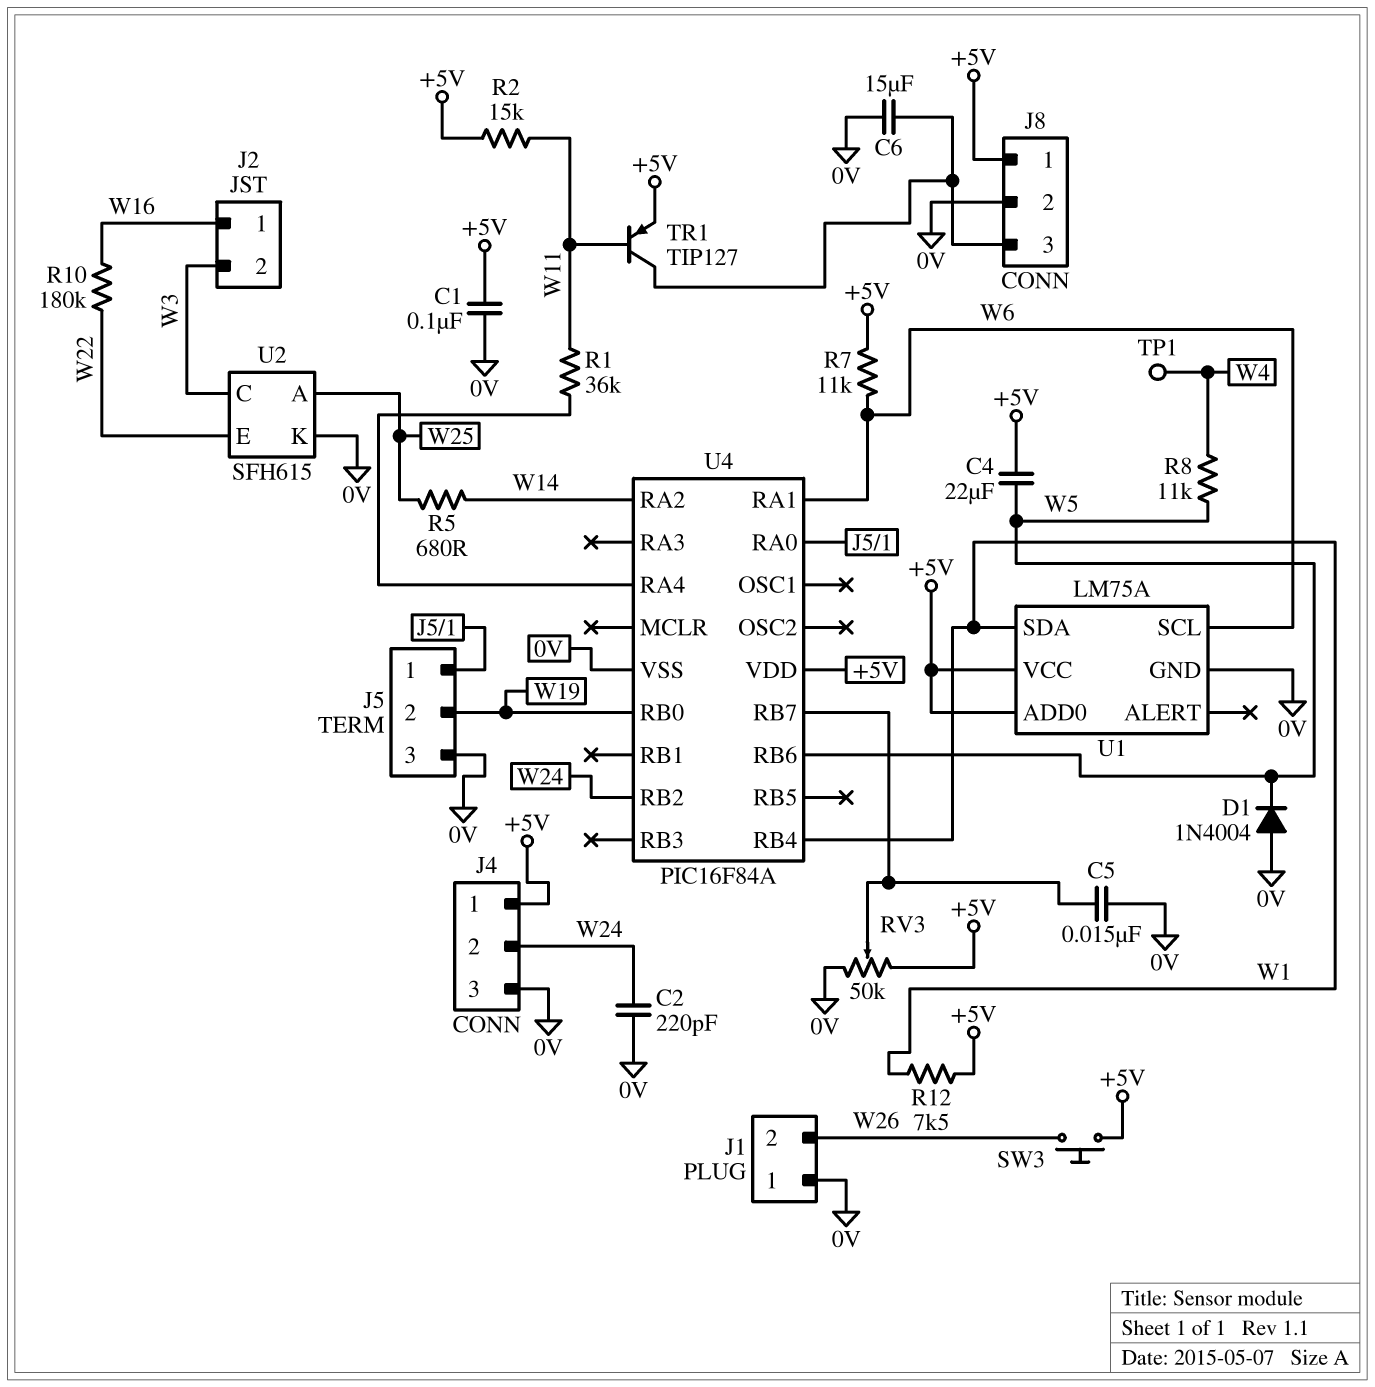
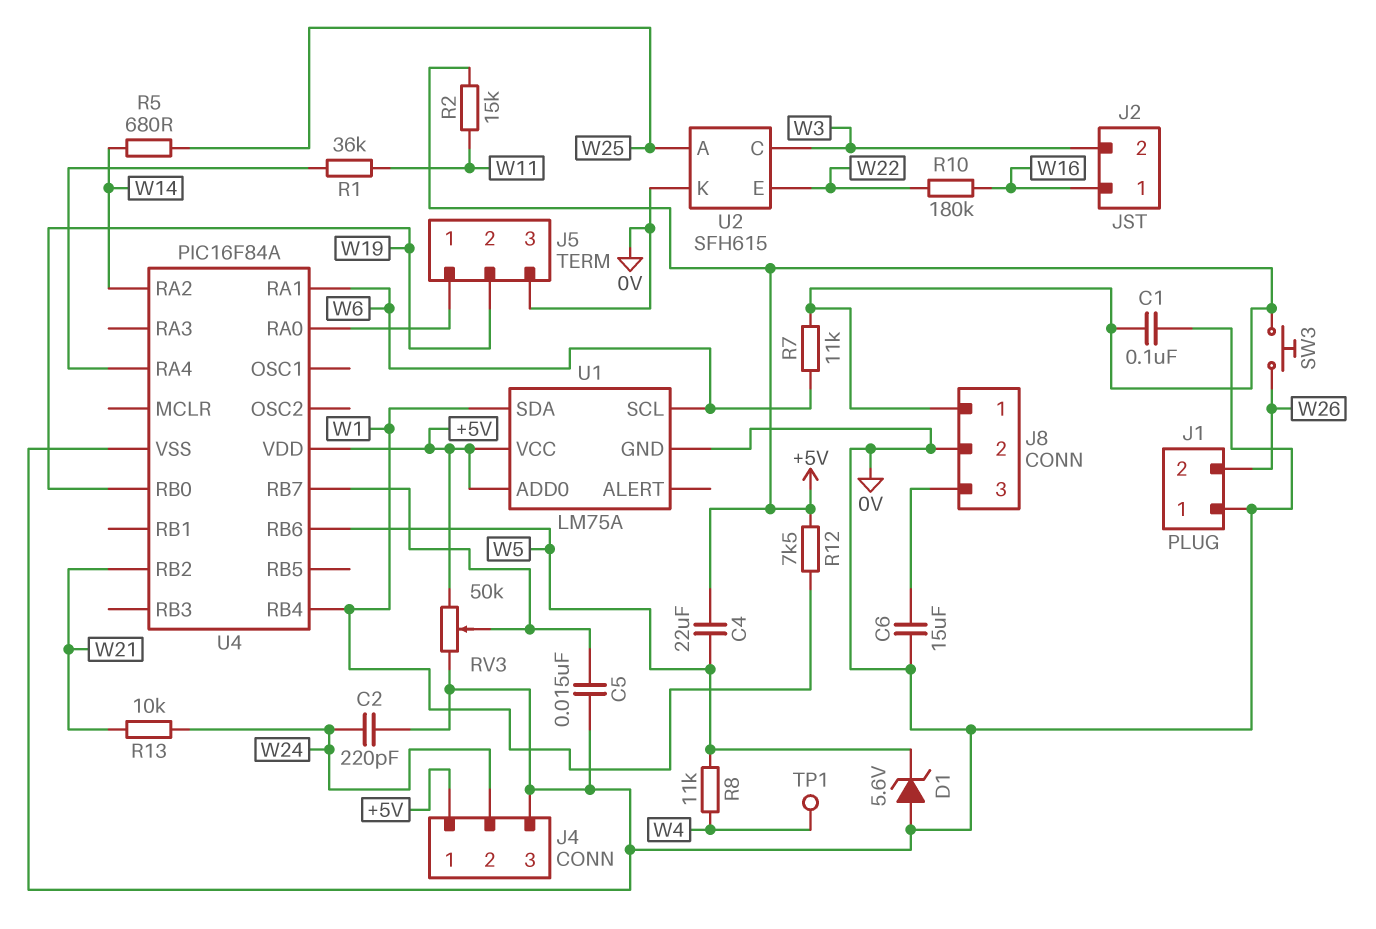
D1: diode 1N4004 (A 0V, K W5) -> zener 5.6V (A 0V, K W5)
R13: none -> 10k (W21, W24)
TR1: PNP TIP127 (B W11, C J8/3, E +5V) -> none
U4 pin RB2: W24 -> W21

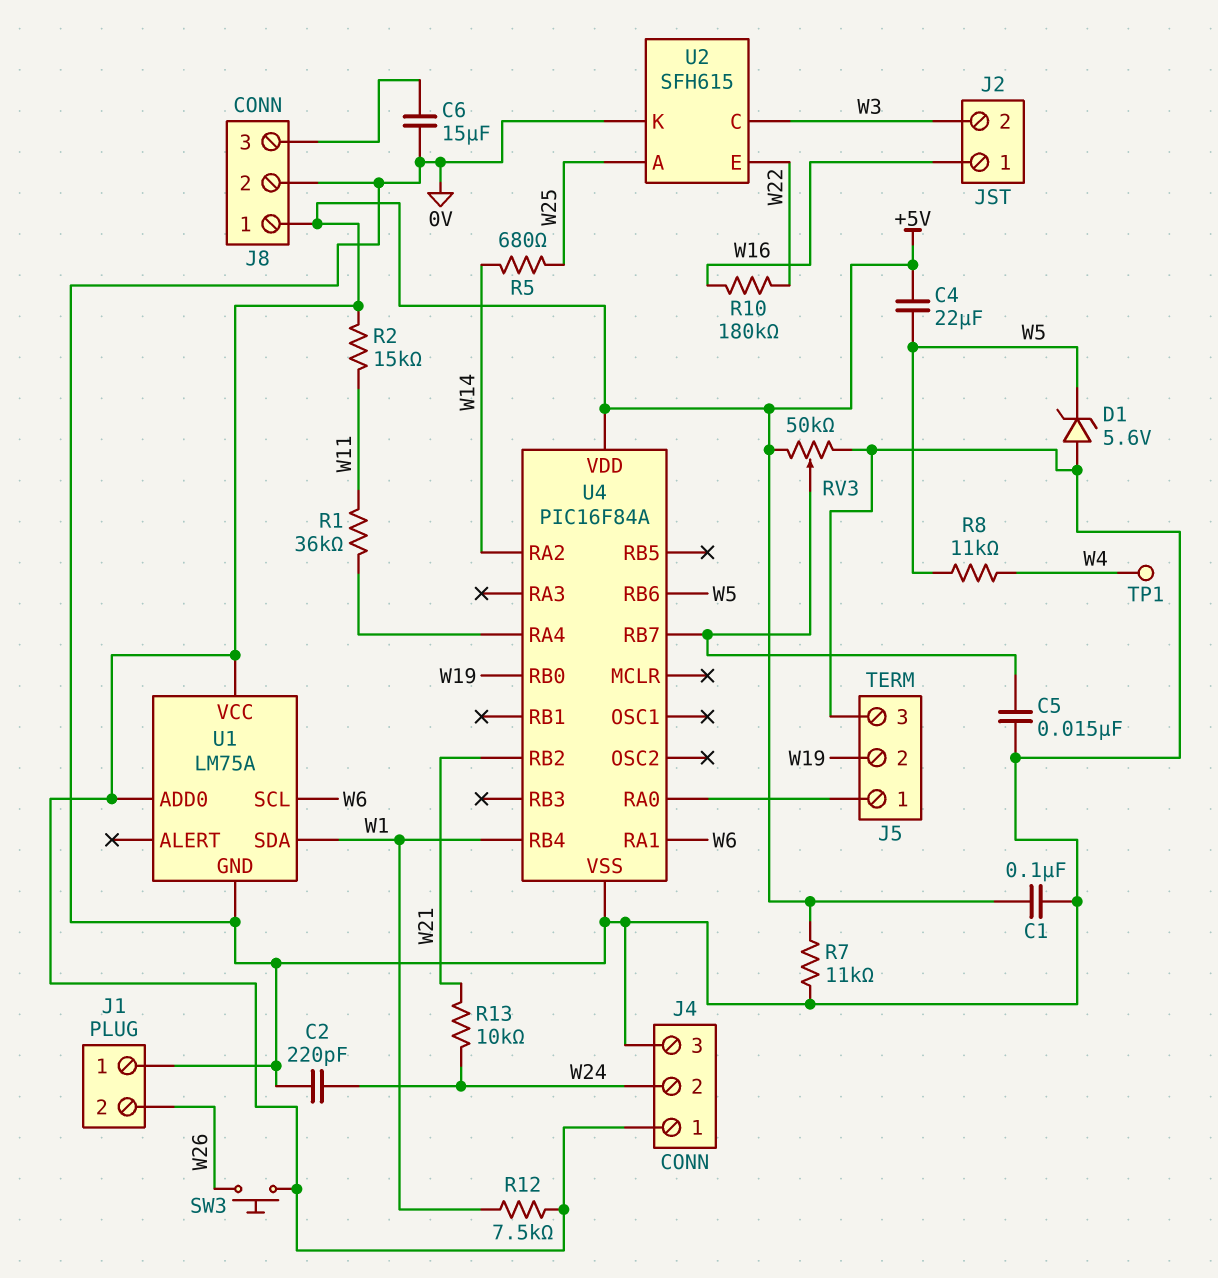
R7: 11k (+5V, W6) -> 11k (+5V, 0V)

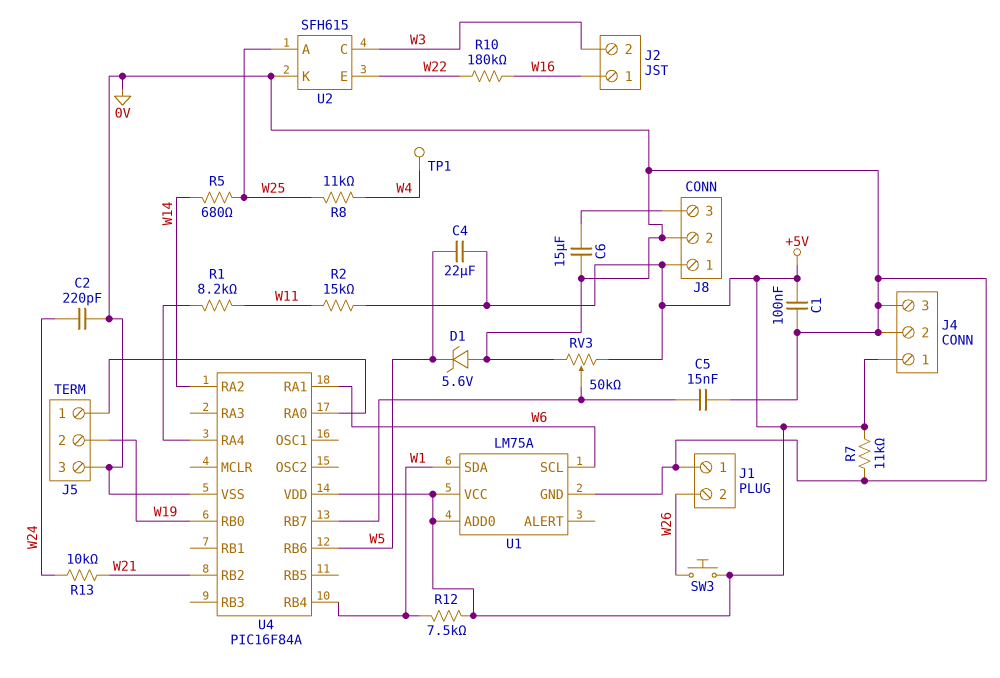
J4 pin 2: W24 -> 0V
R1: 36k (U4/RA4, W11) -> 8.2k (U4/RA4, W11)
R8: 11k (W4, W5) -> 11k (W4, W25)

